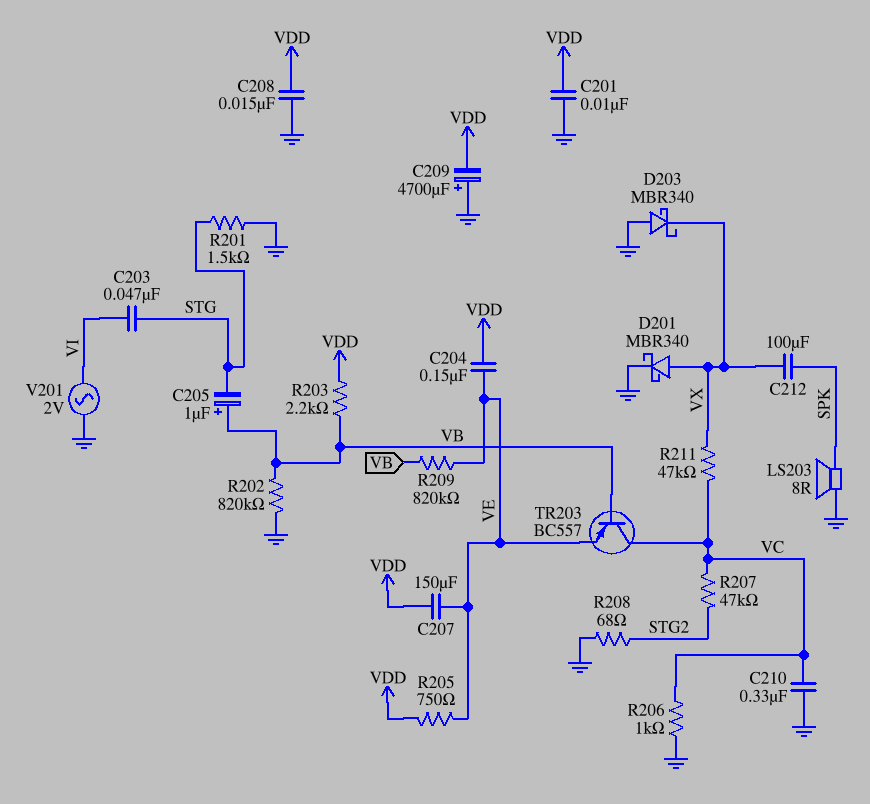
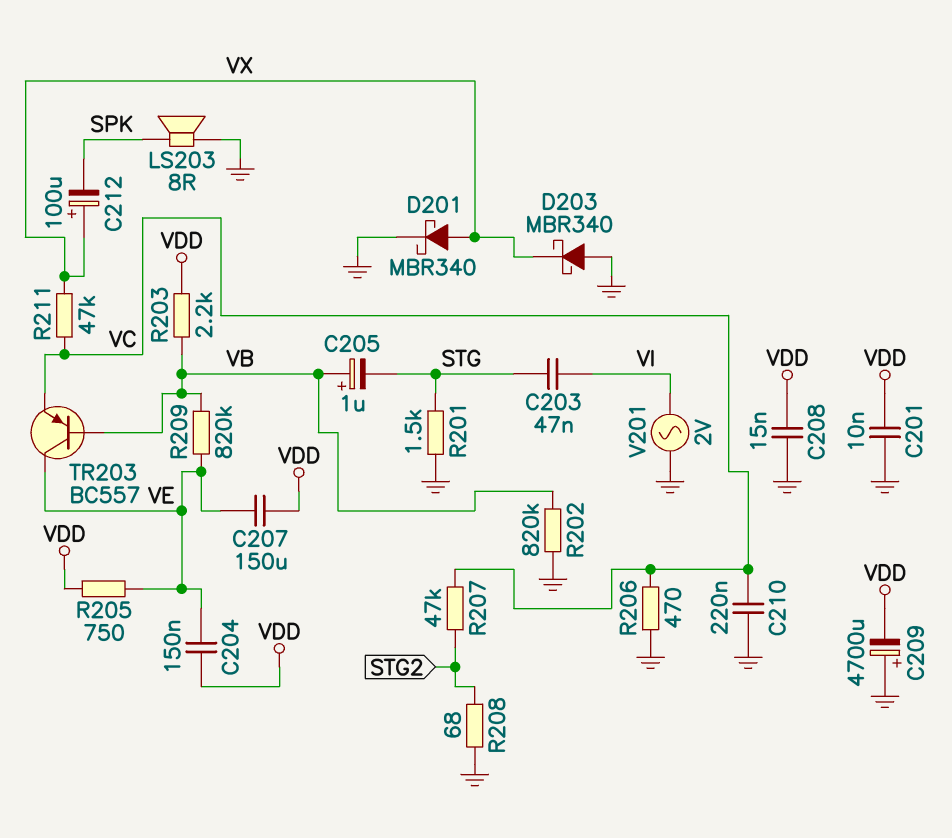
C210: 330nF (GND, VC) -> 220nF (GND, VC)
C212: 100uF (SPK, VX) -> 100uF (plus VX, minus SPK)
R206: 1k (GND, VC) -> 470 (GND, VC)
TR203: PNP BC557 (B VB, C VC, E VE) -> PNP BC557 (B VB, C VE, E VC)

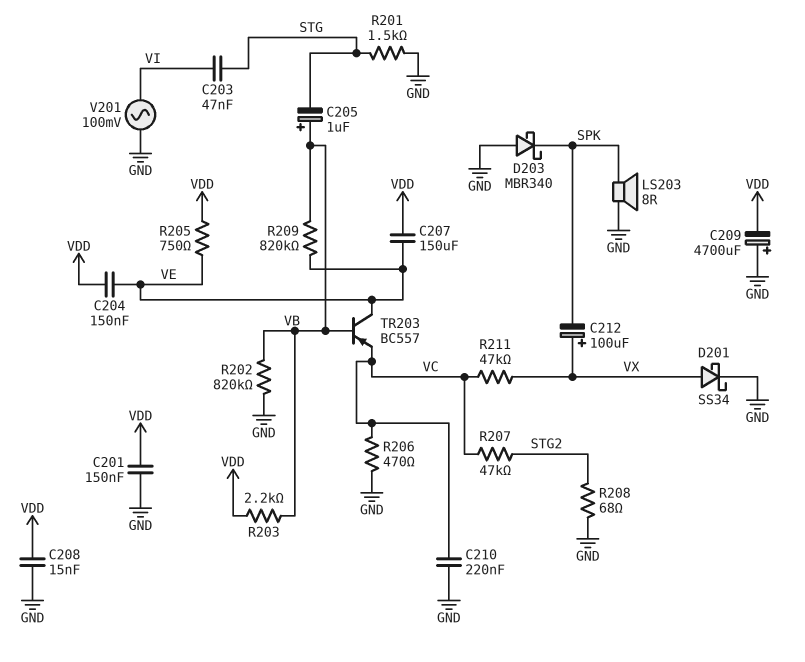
C201: 10nF (GND, VDD) -> 150nF (GND, VDD)
D201: schottky MBR340 (A VX, K GND) -> schottky SS34 (A VX, K GND)
D203: schottky MBR340 (A GND, K VX) -> schottky MBR340 (A GND, K SPK)
V201: AC 2V (GND, VI) -> AC 100mV (GND, VI)

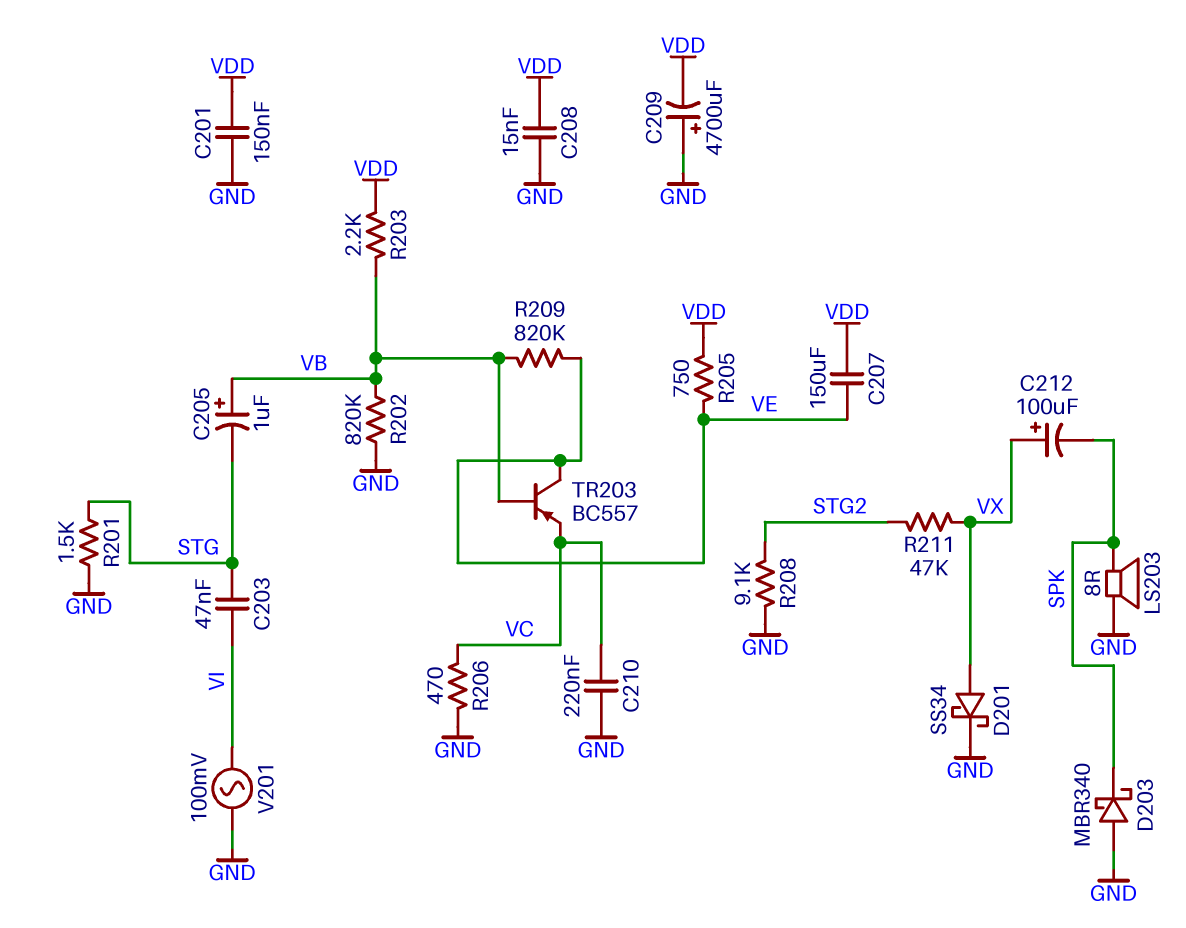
C204: 150nF (VDD, VE) -> none
R207: 47k (STG2, VC) -> none
R208: 68 (GND, STG2) -> 9.1k (GND, STG2)
R211: 47k (VC, VX) -> 47k (STG2, VX)

